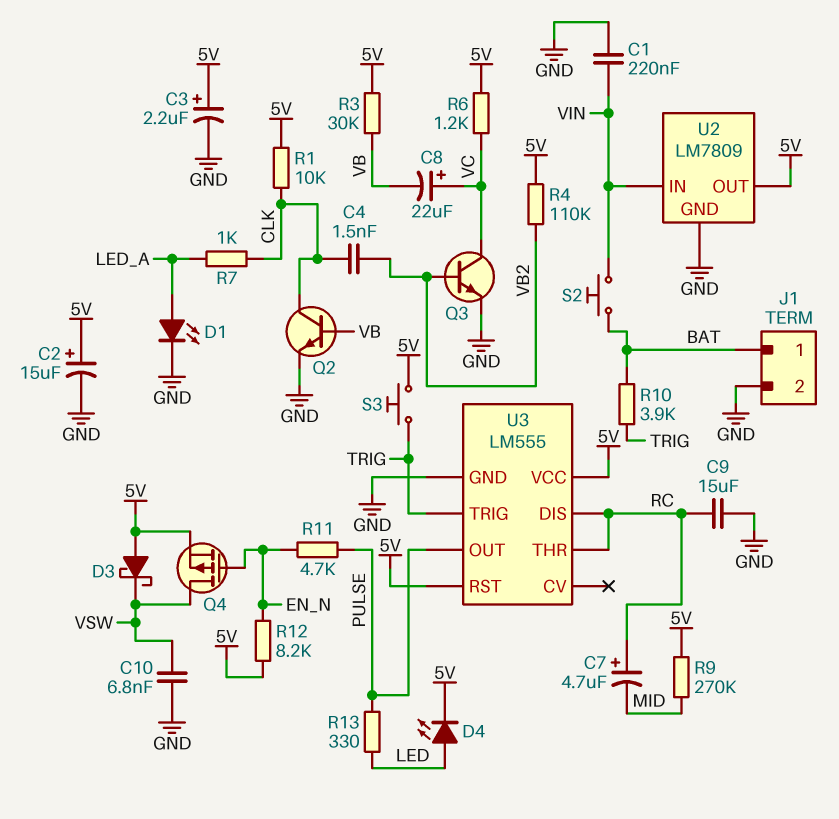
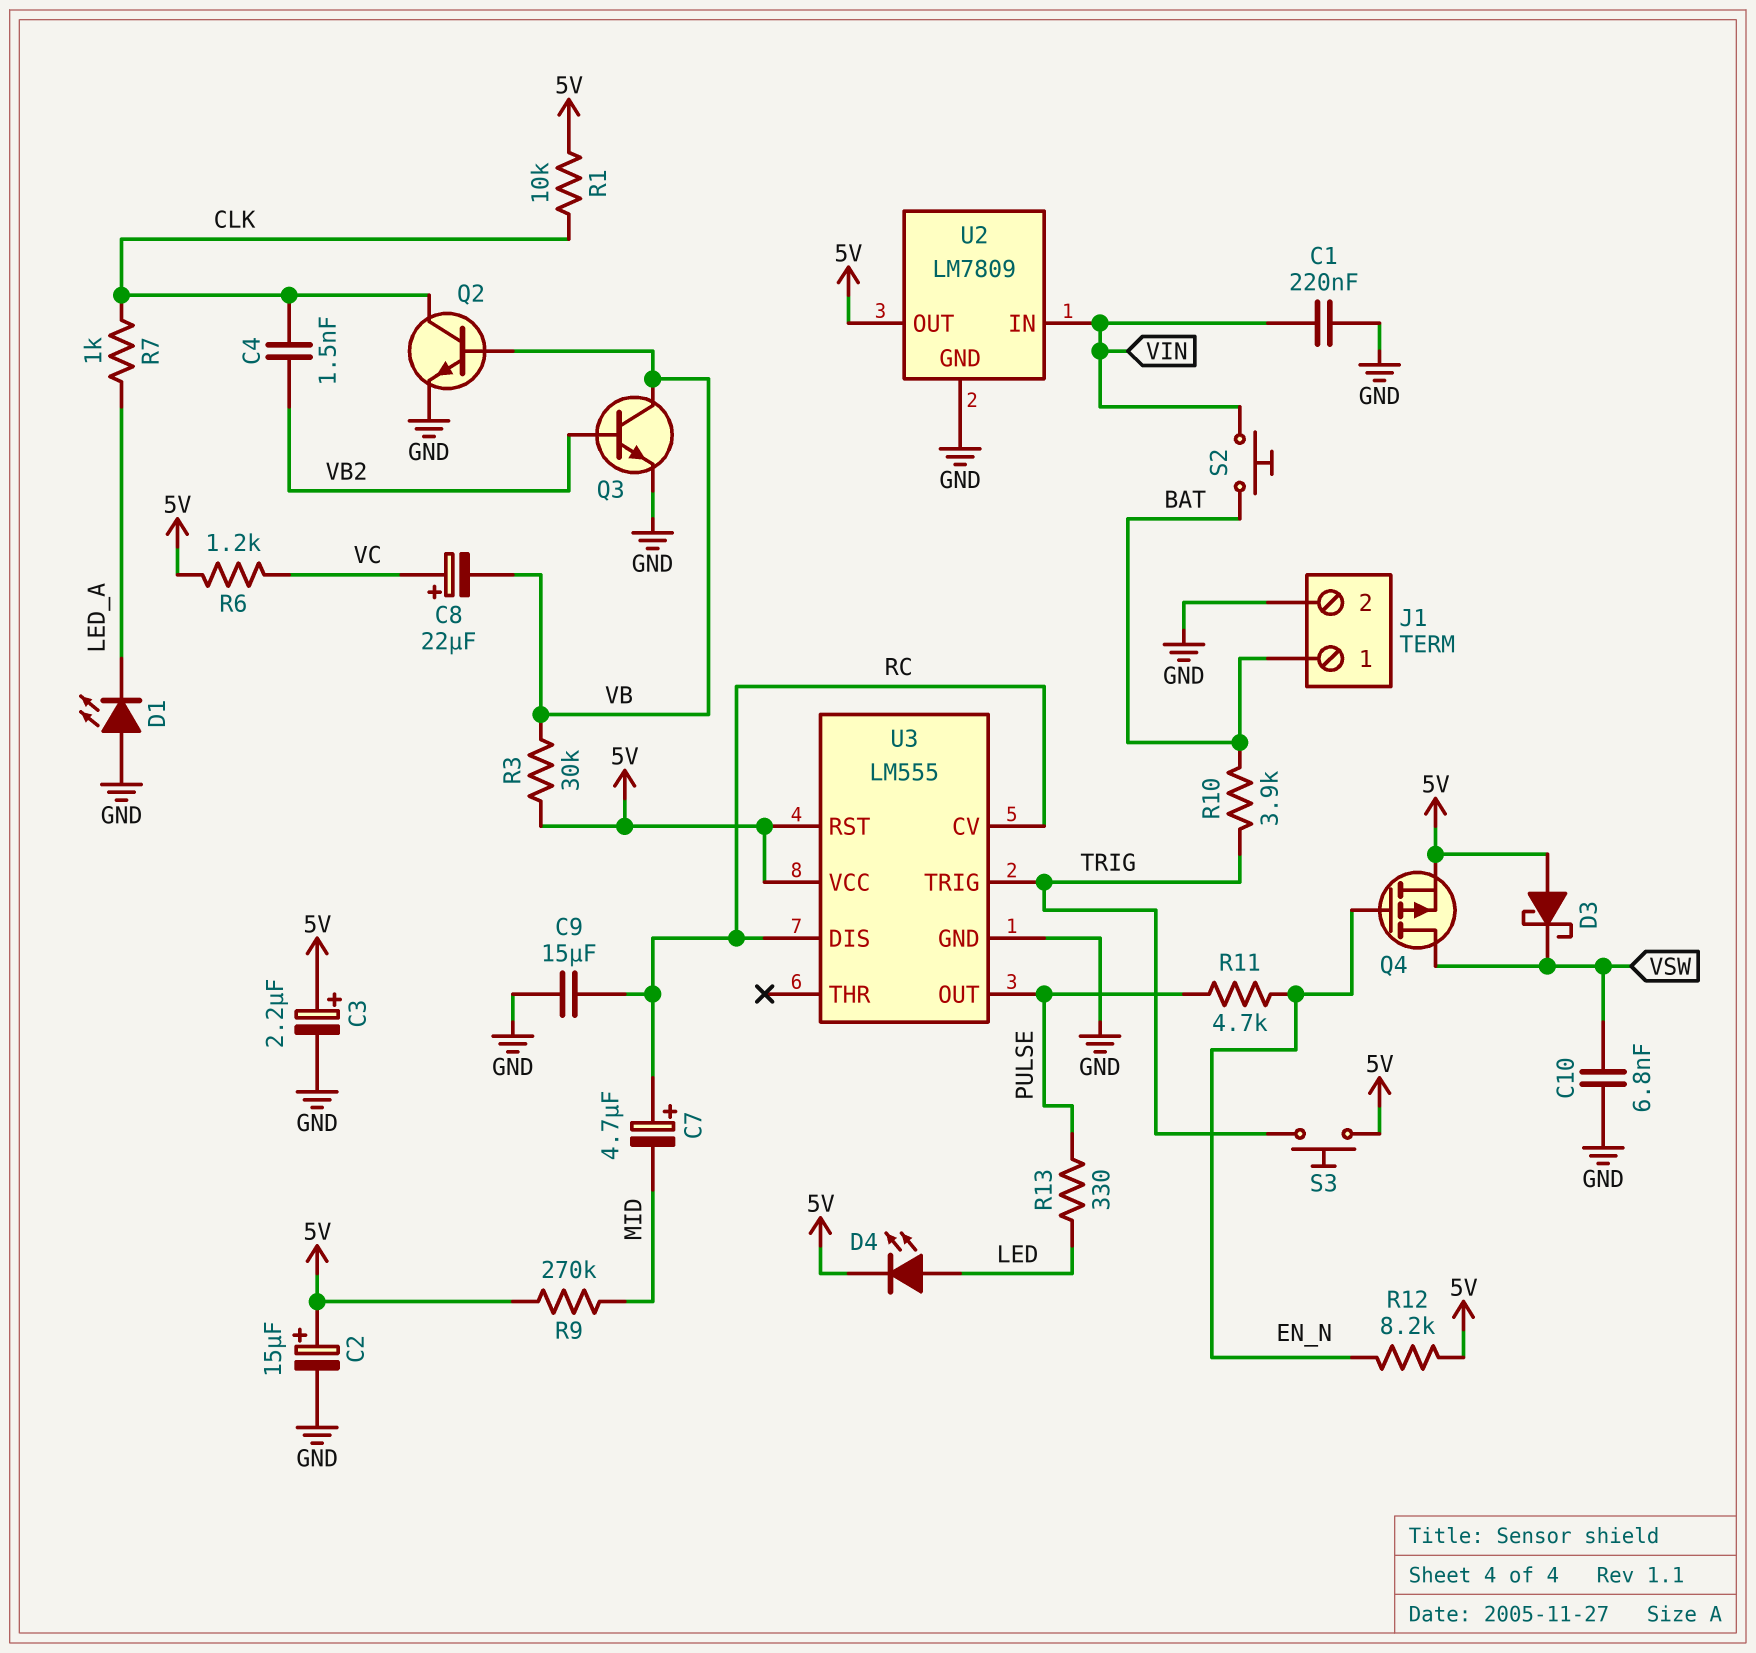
D1: LED (A LED_A, K GND) -> LED (A GND, K LED_A)
Q3: NPN (B VB2, C VC, E GND) -> NPN (B VB2, C VB, E GND)
R4: 110k (5V, VB2) -> none
U3 pin CV: none -> RC
U3 pin THR: RC -> none

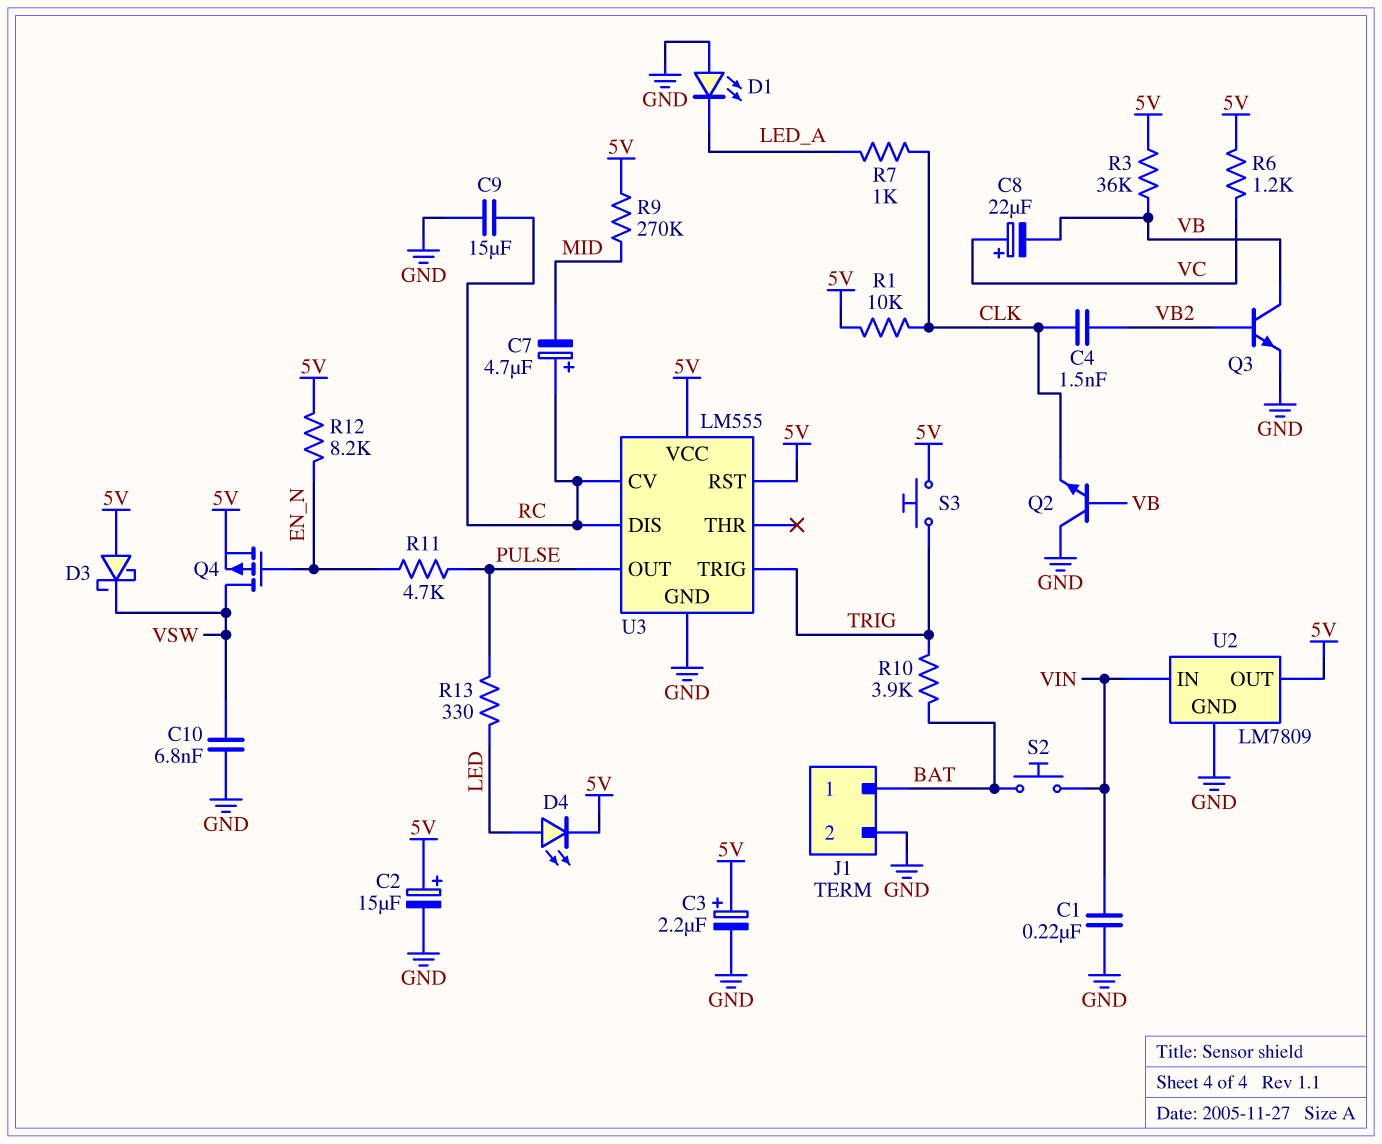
Q2: NPN (B VB, C CLK, E GND) -> NPN (B VB, C GND, E CLK)
R3: 30k (5V, VB) -> 36k (5V, VB)

